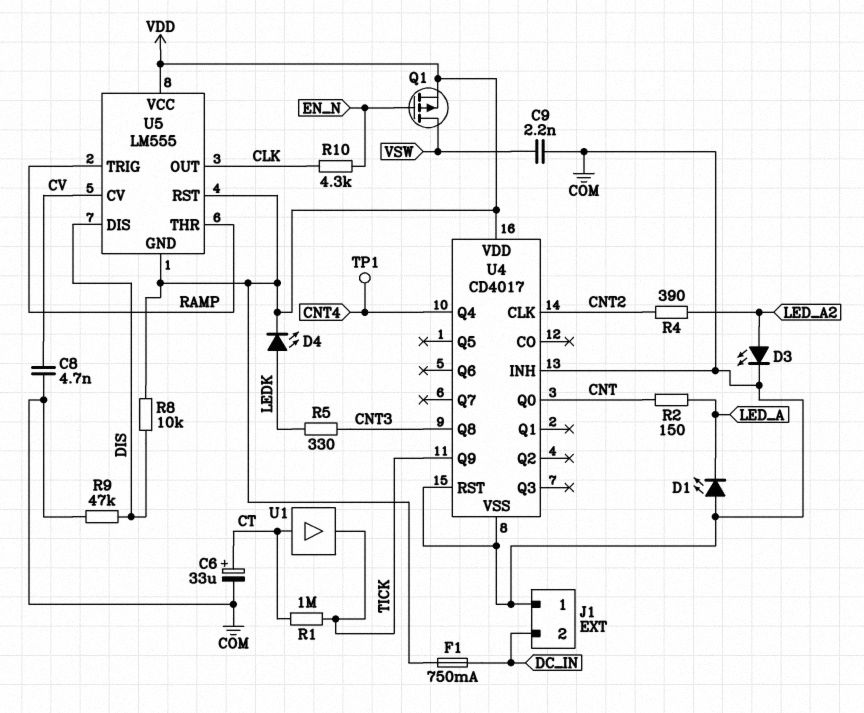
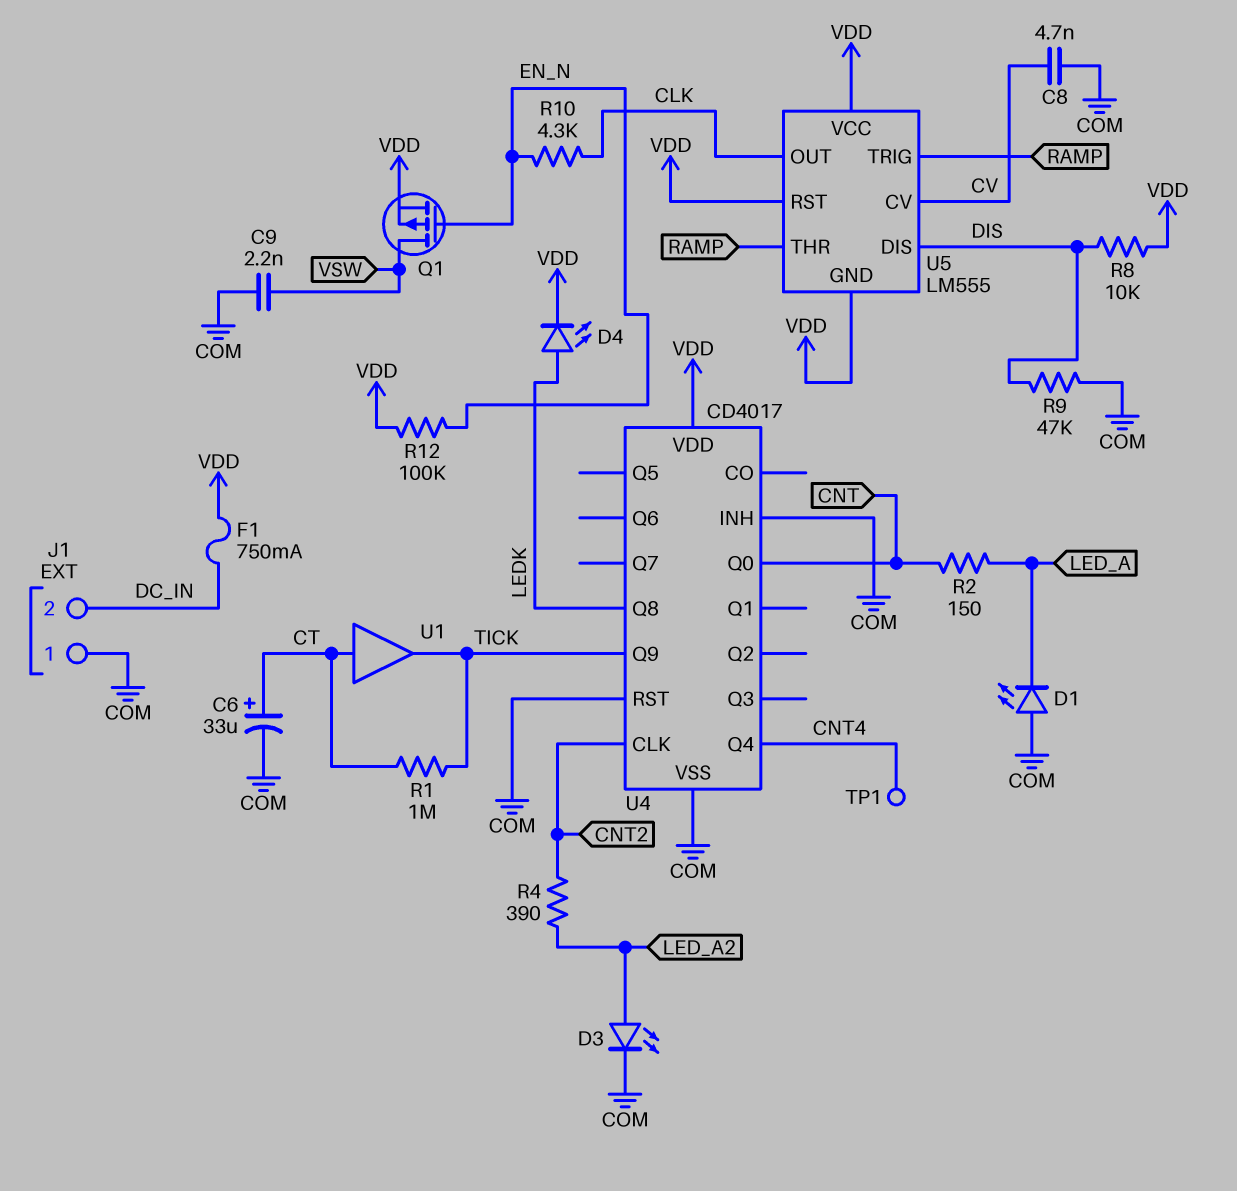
R5: 330 (CNT3, LEDK) -> none
R12: none -> 100k (EN_N, VDD)
U4 pin Q8: CNT3 -> LEDK

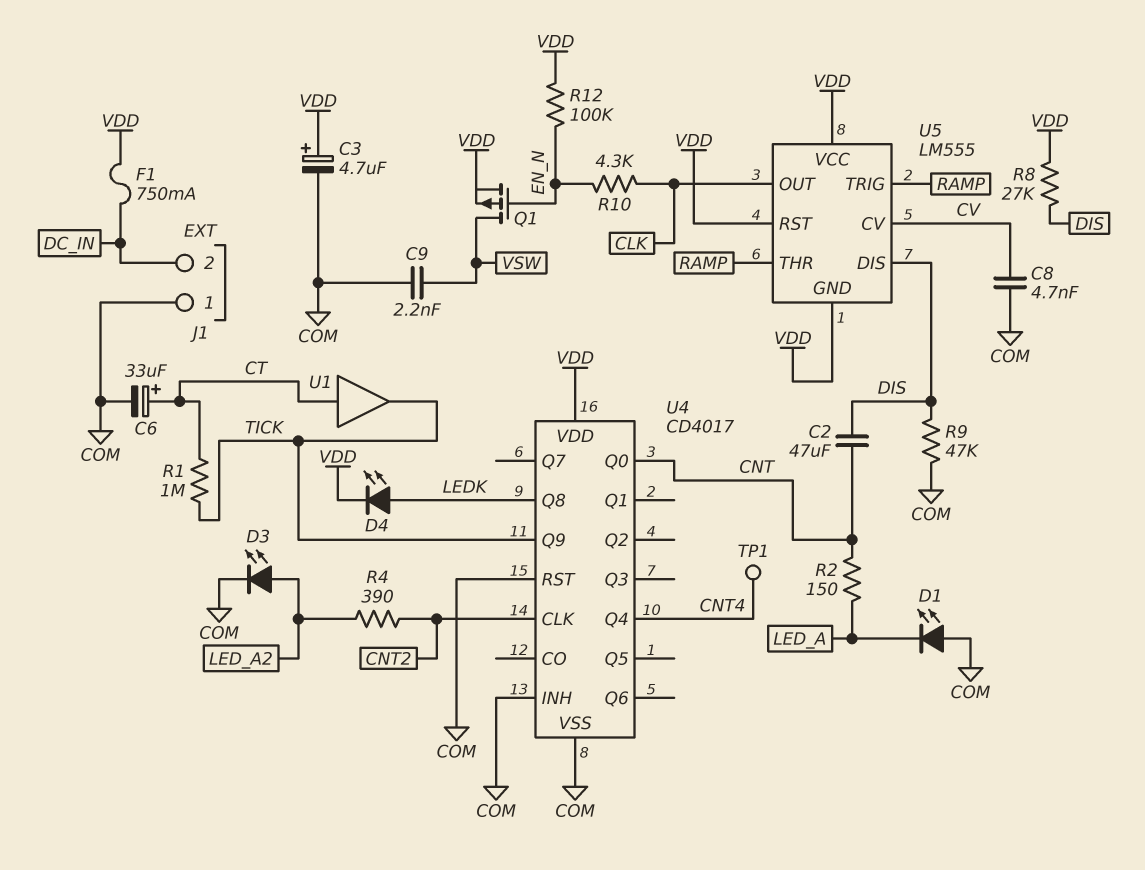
C2: none -> 47uF (CNT, DIS)
C3: none -> 4.7uF (plus VDD, minus COM)
R8: 10k (DIS, VDD) -> 27k (DIS, VDD)

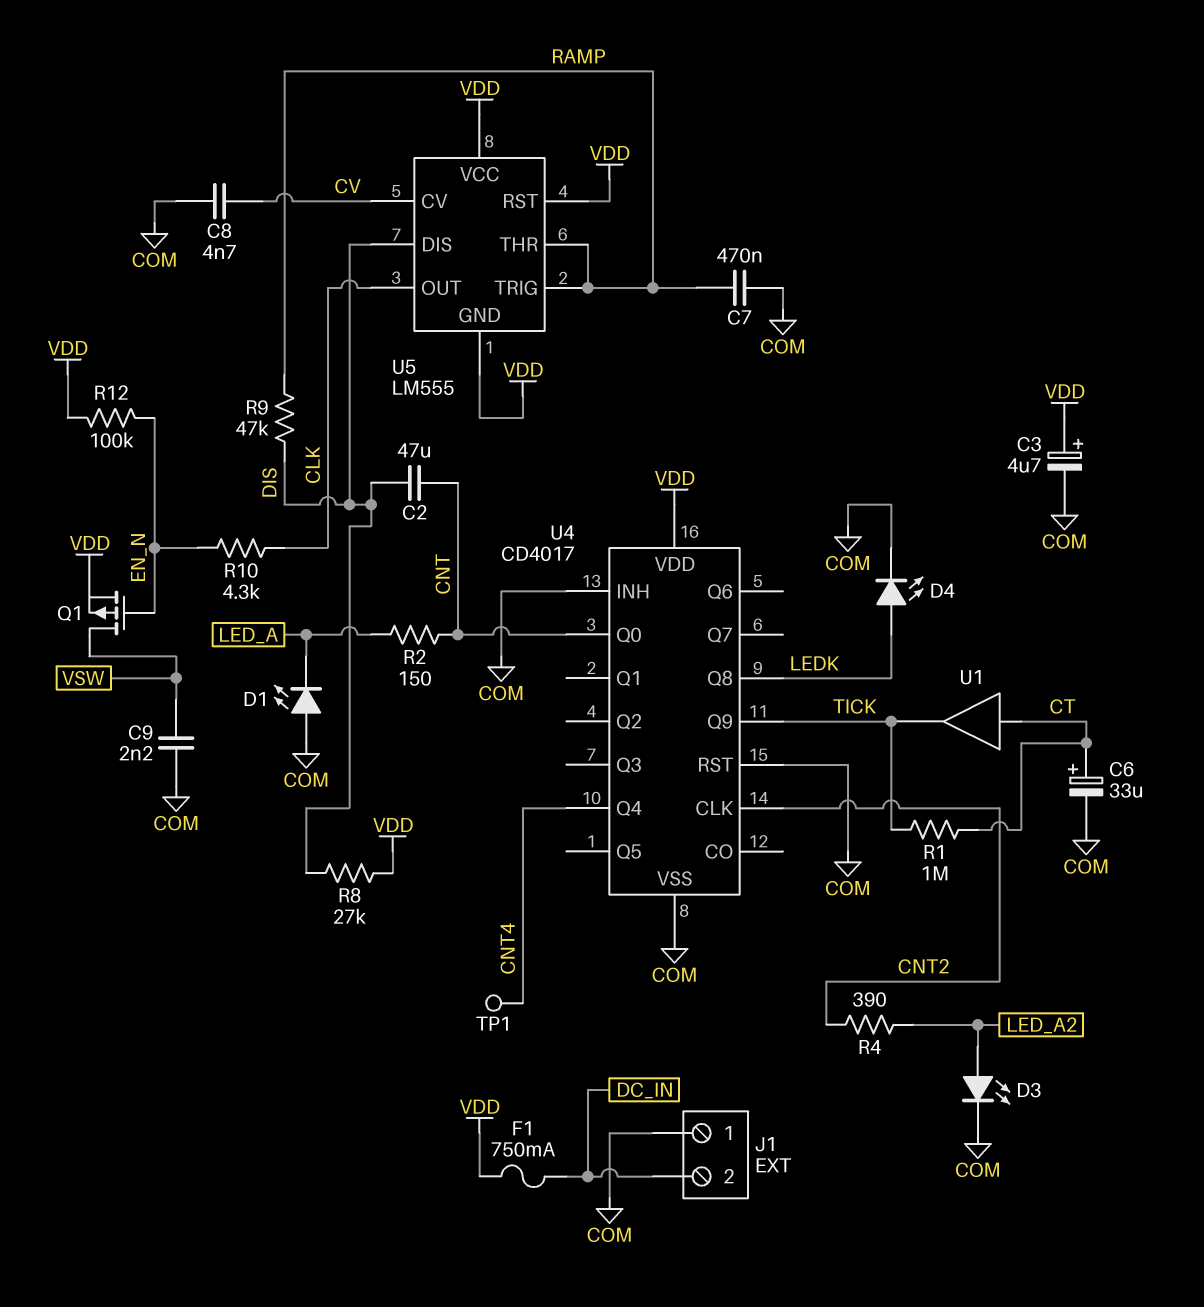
C7: none -> 470nF (COM, RAMP)
D4: LED (A LEDK, K VDD) -> LED (A LEDK, K COM)
R9: 47k (COM, DIS) -> 47k (DIS, RAMP)

